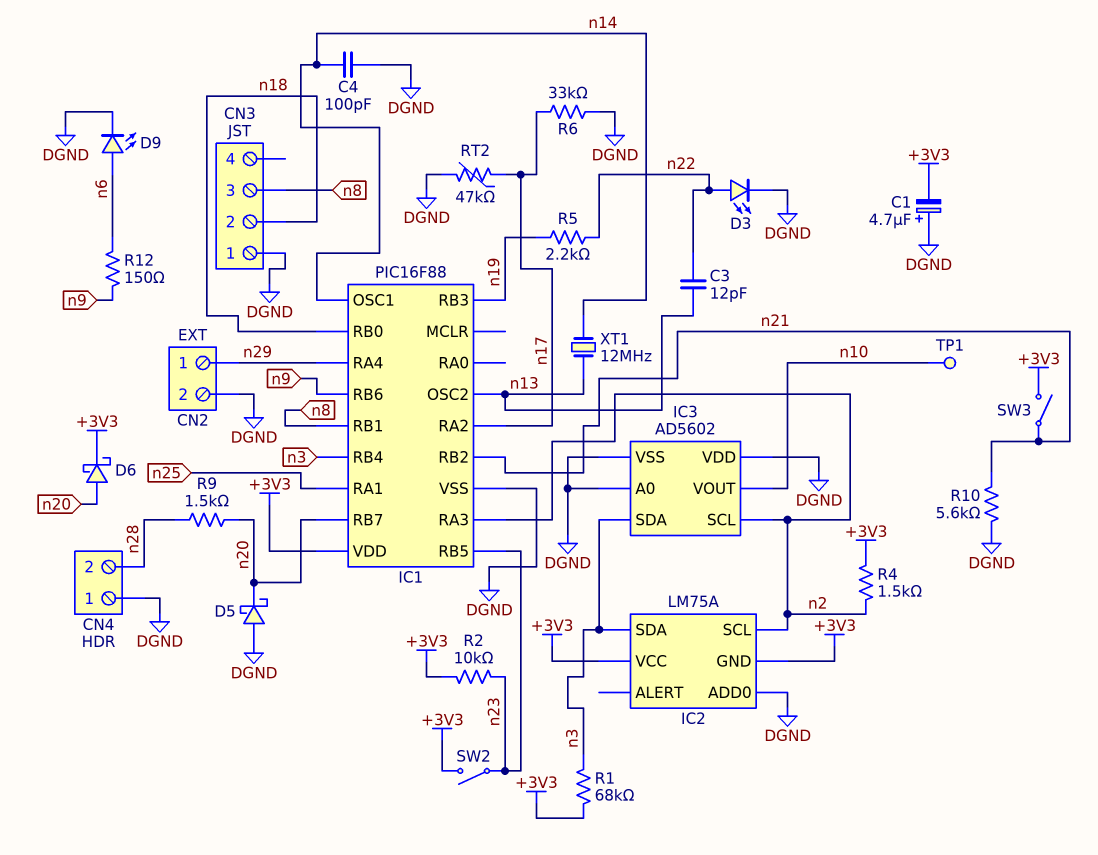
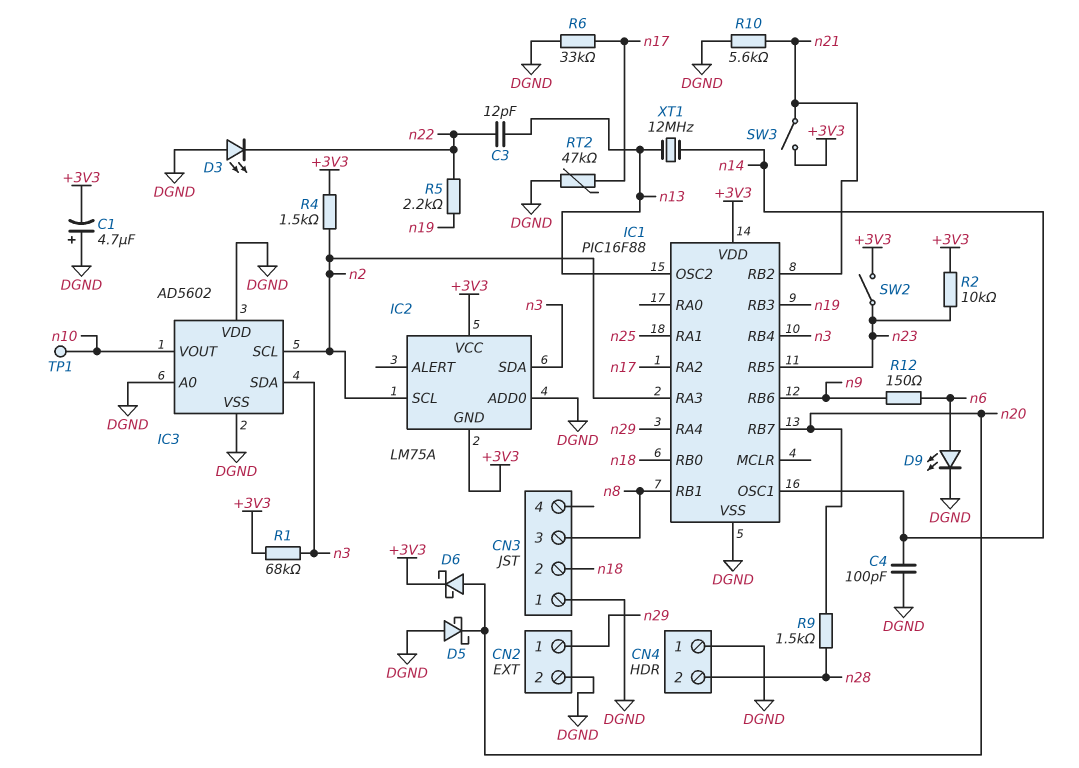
D3: LED (A n22, K DGND) -> LED (A DGND, K n22)

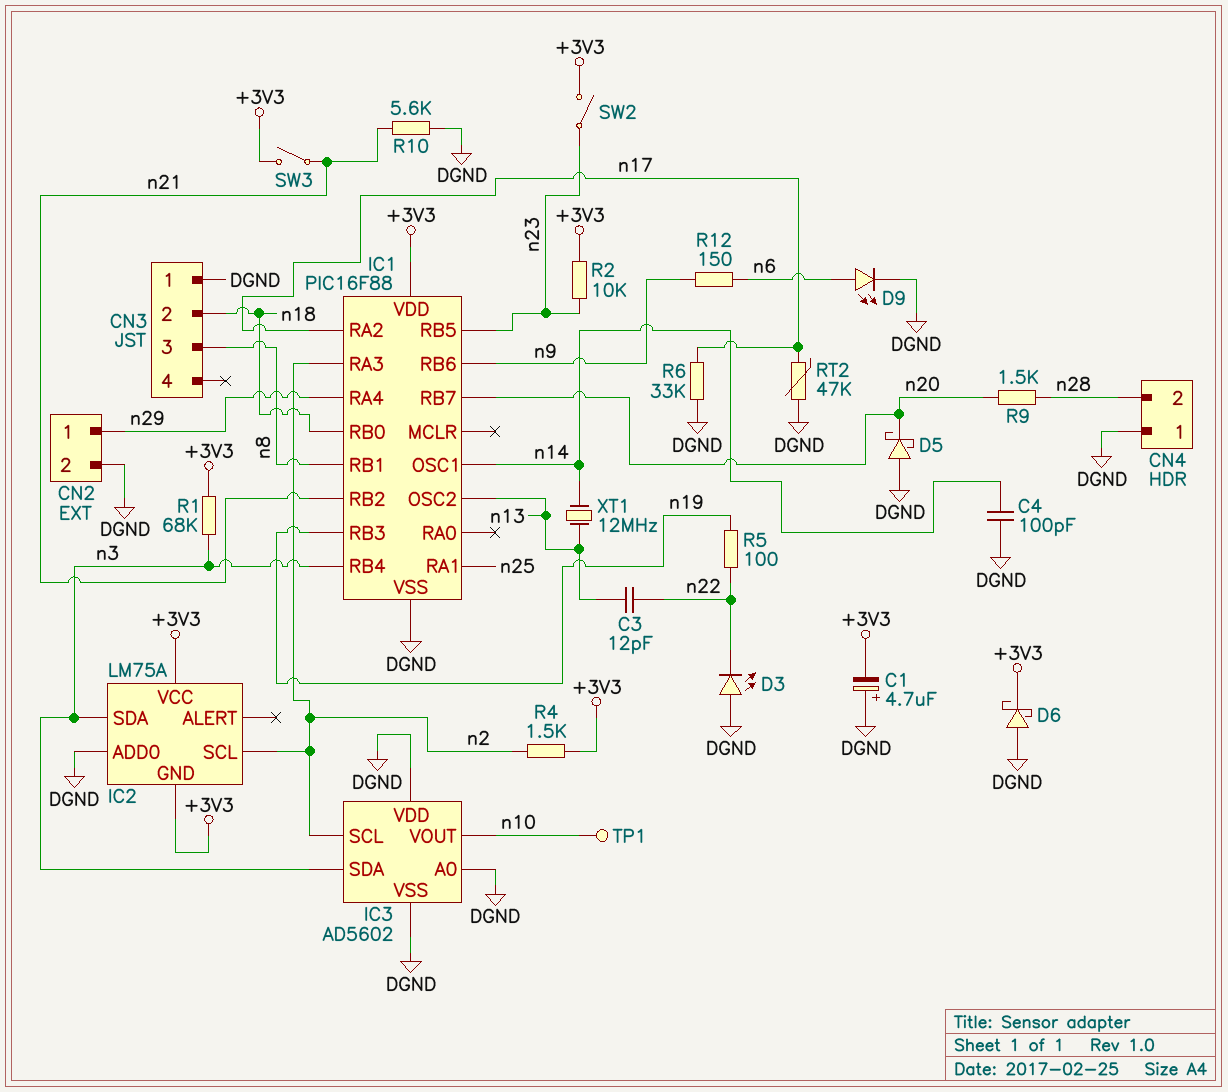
D6: schottky (A n20, K +3V3) -> schottky (A DGND, K +3V3)
R5: 2.2k (n19, n22) -> 100 (n19, n22)

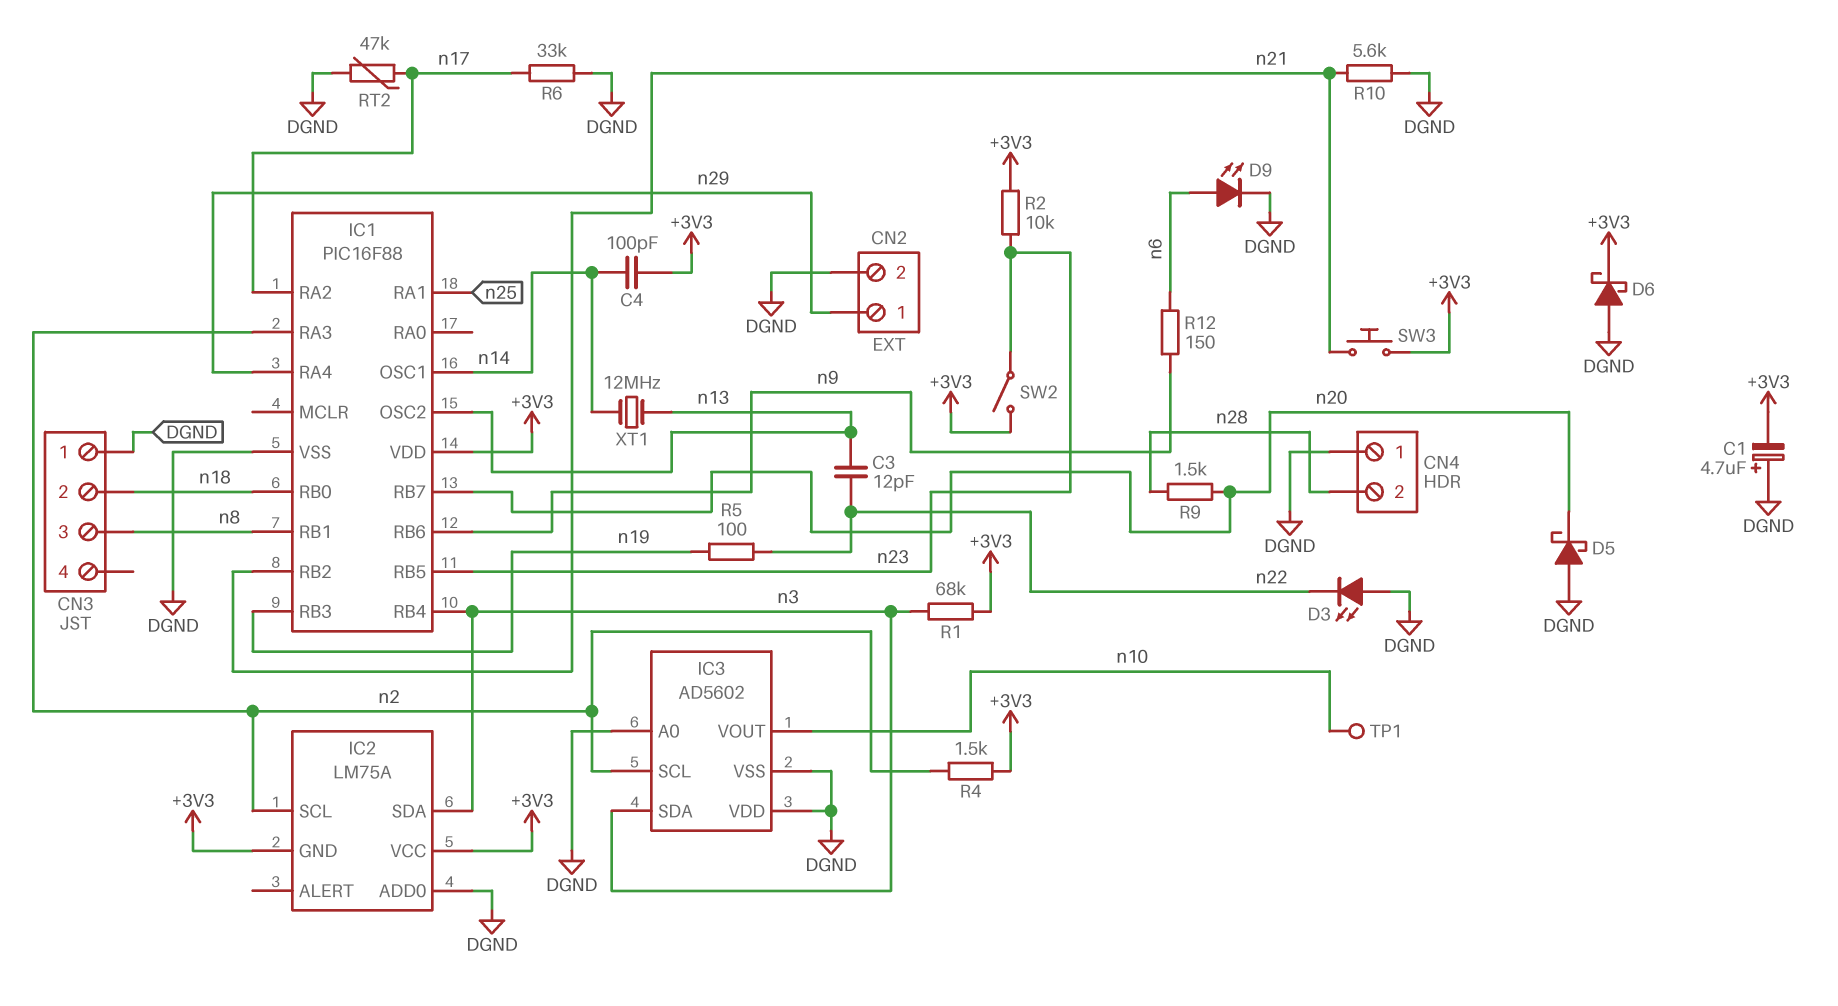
C4: 100pF (DGND, n14) -> 100pF (+3V3, n14)
SW3: switch (+3V3, n21) -> button (+3V3, n21)

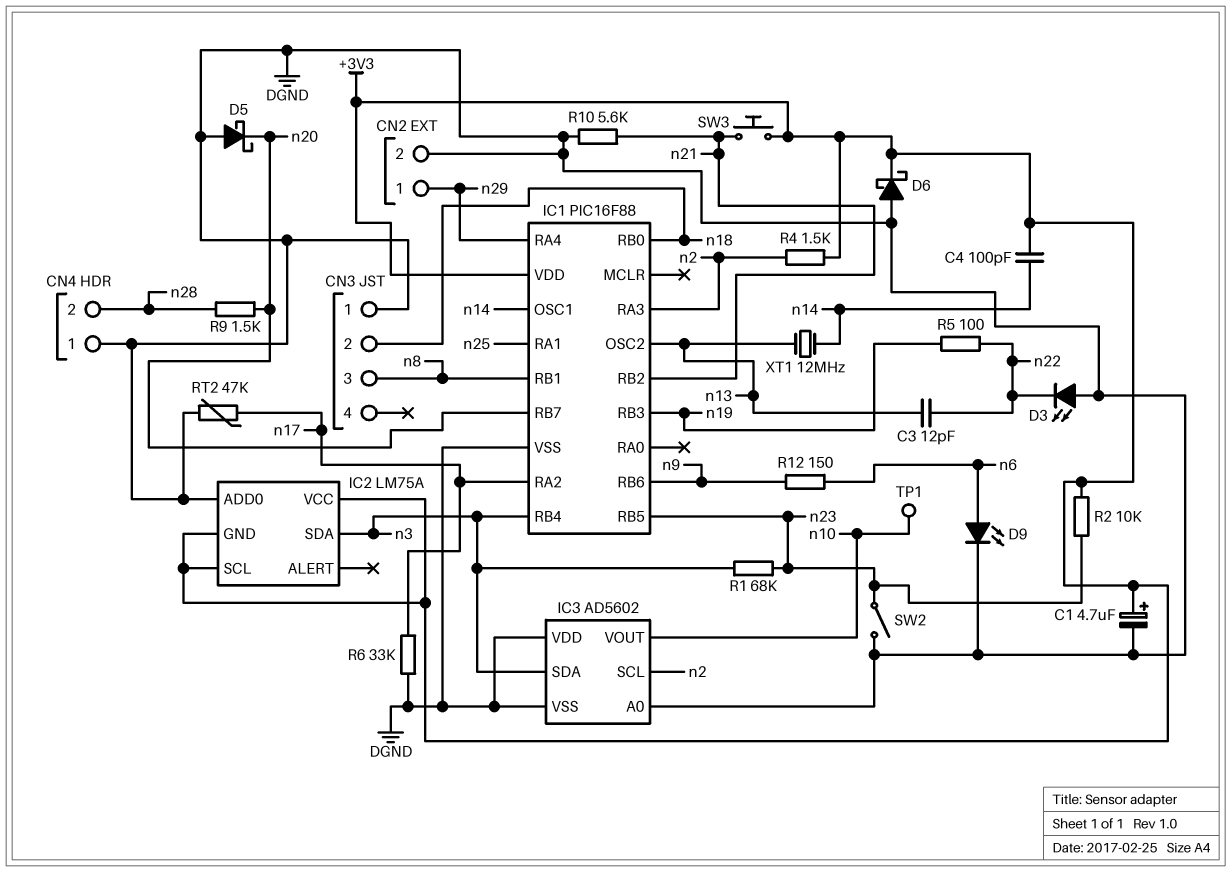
C1: 4.7uF (plus DGND, minus +3V3) -> 4.7uF (plus +3V3, minus DGND)
IC2 pin SCL: n2 -> +3V3
R1: 68k (+3V3, n3) -> 68k (n3, n23)
SW2: switch (+3V3, n23) -> switch (DGND, n23)

